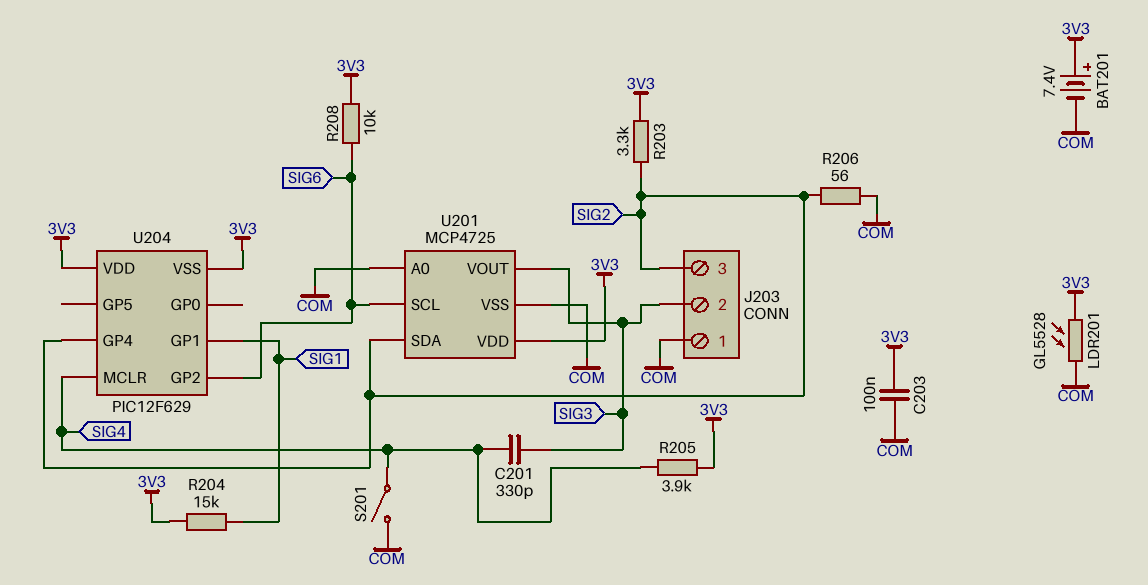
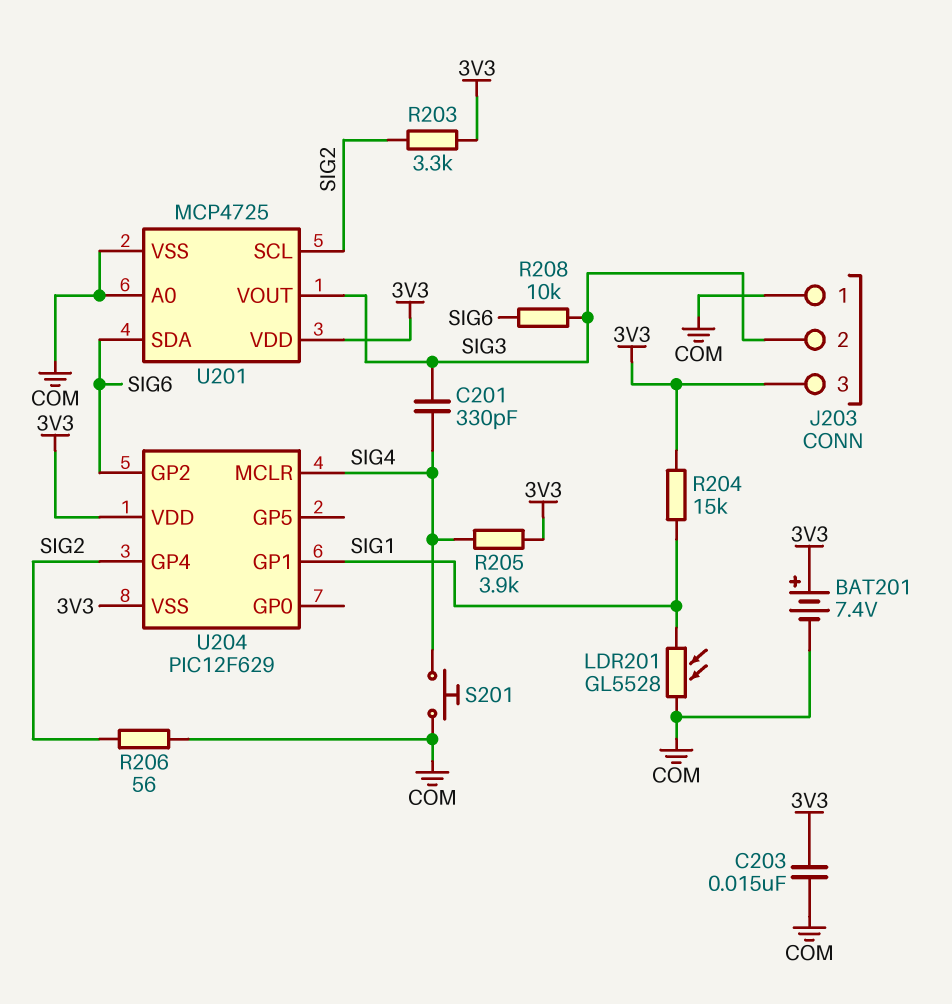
C203: 100nF (3V3, COM) -> 15nF (3V3, COM)
J203 pin 3: SIG2 -> 3V3
LDR201: GL5528 (3V3, COM) -> GL5528 (COM, SIG1)
R208: 10k (3V3, SIG6) -> 10k (SIG3, SIG6)
S201: switch (COM, SIG4) -> button (COM, SIG4)
U201 pin SCL: SIG6 -> SIG2
U201 pin SDA: SIG2 -> SIG6

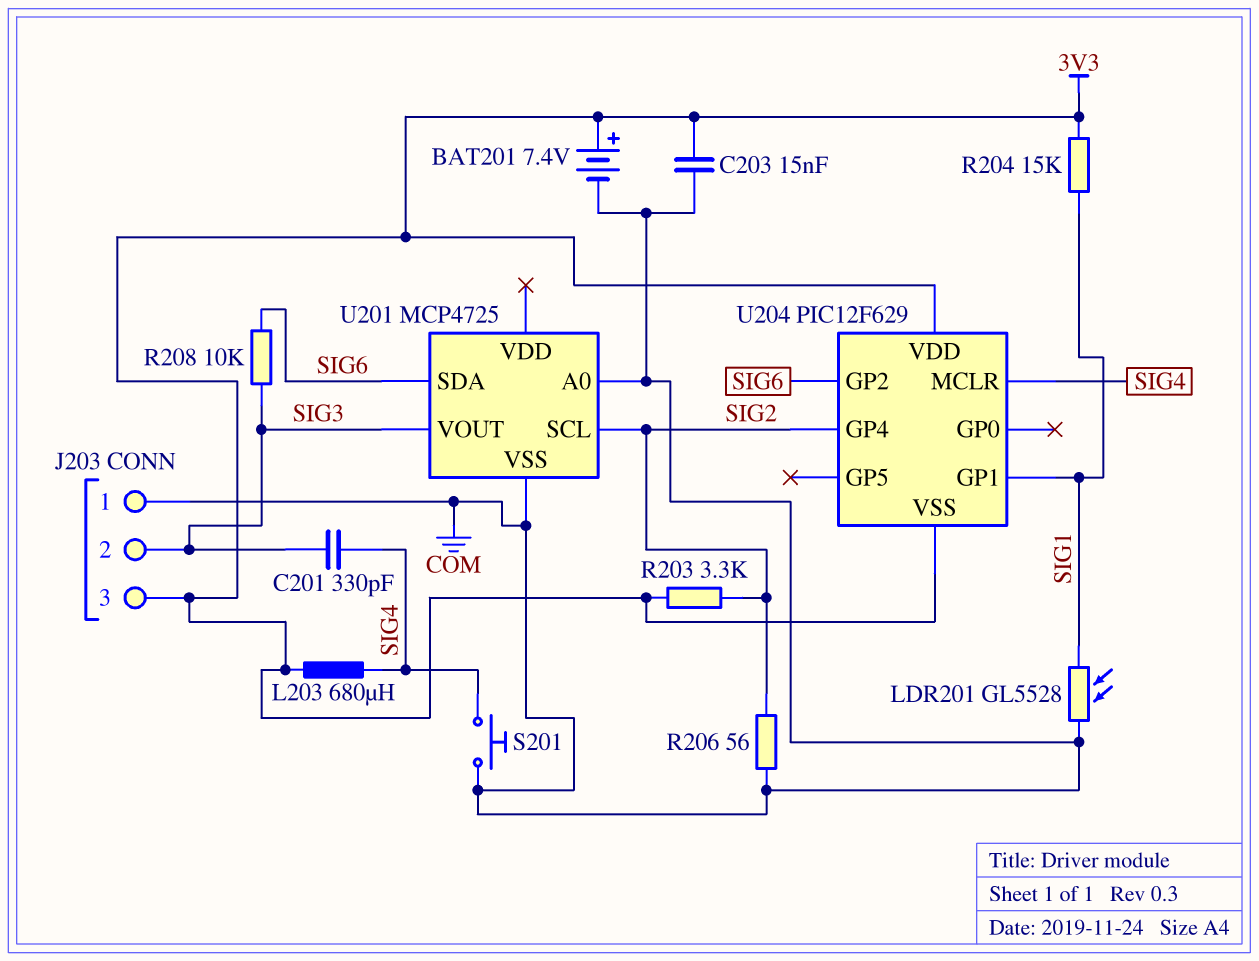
L203: none -> 680uH (3V3, SIG4)
R205: 3.9k (3V3, SIG4) -> none
U201 pin VDD: 3V3 -> none

